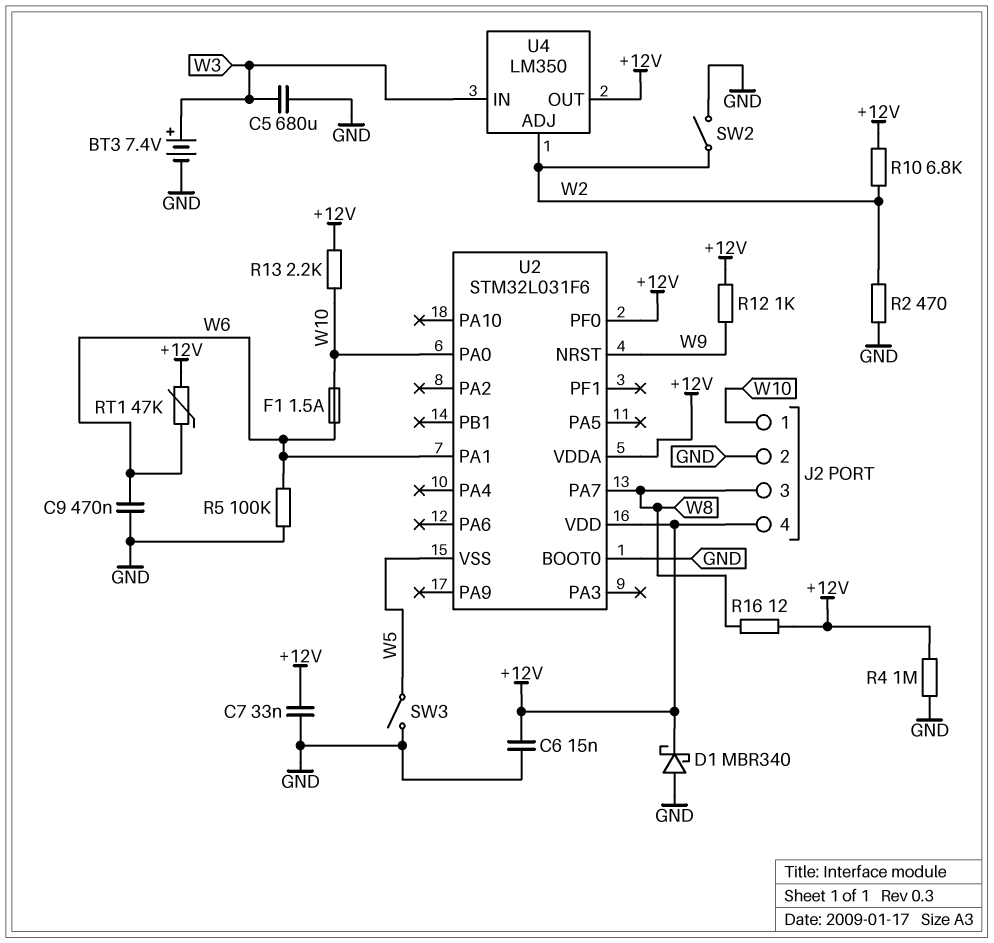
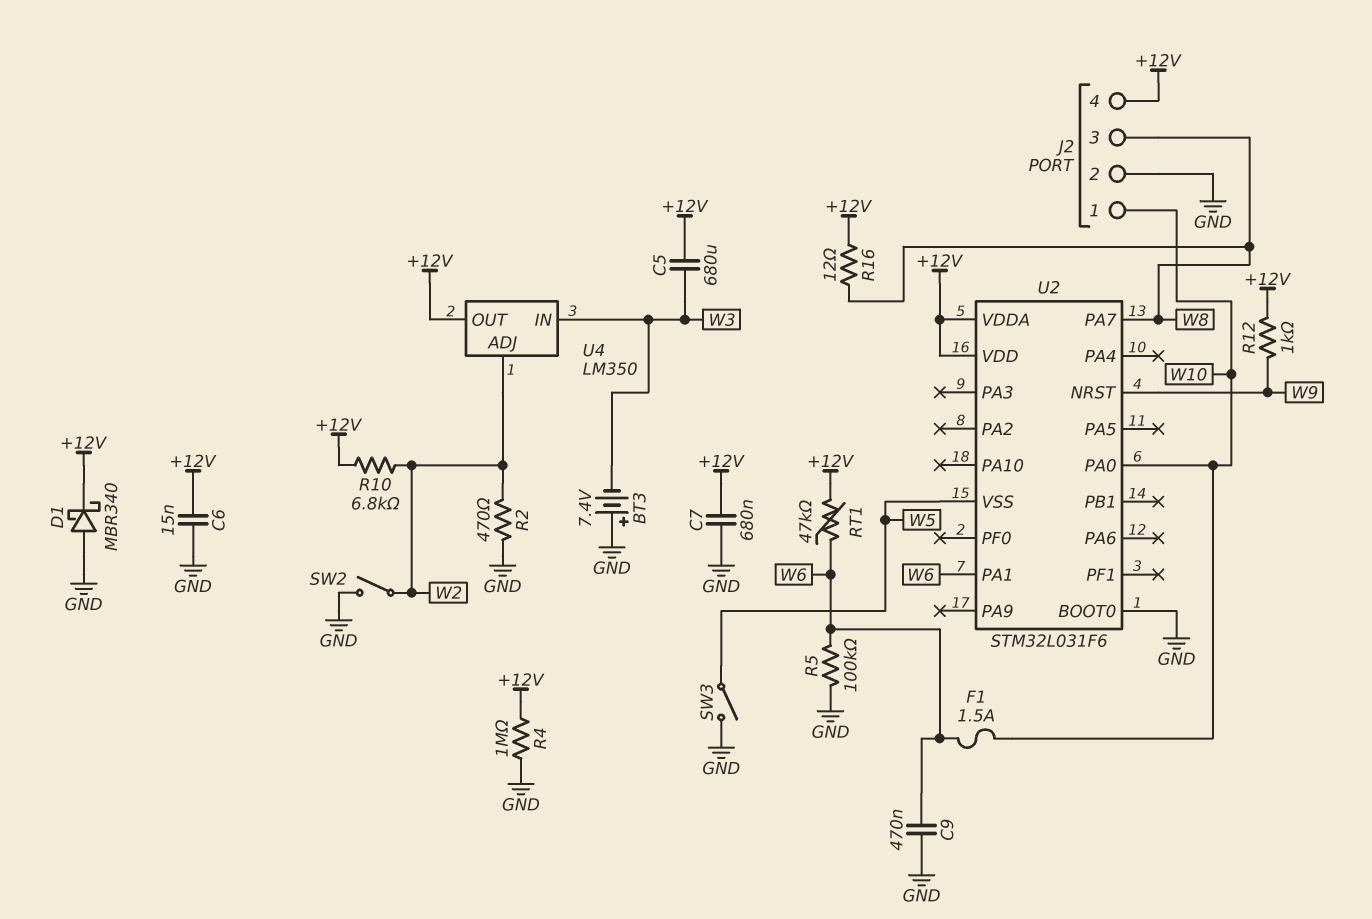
BT3: 7.4V (plus W3, minus GND) -> 7.4V (plus GND, minus W3)
C5: 680uF (GND, W3) -> 680uF (+12V, W3)
C7: 33nF (+12V, GND) -> 680nF (+12V, GND)
R13: 2.2k (+12V, W10) -> none
U2 pin PF0: +12V -> none

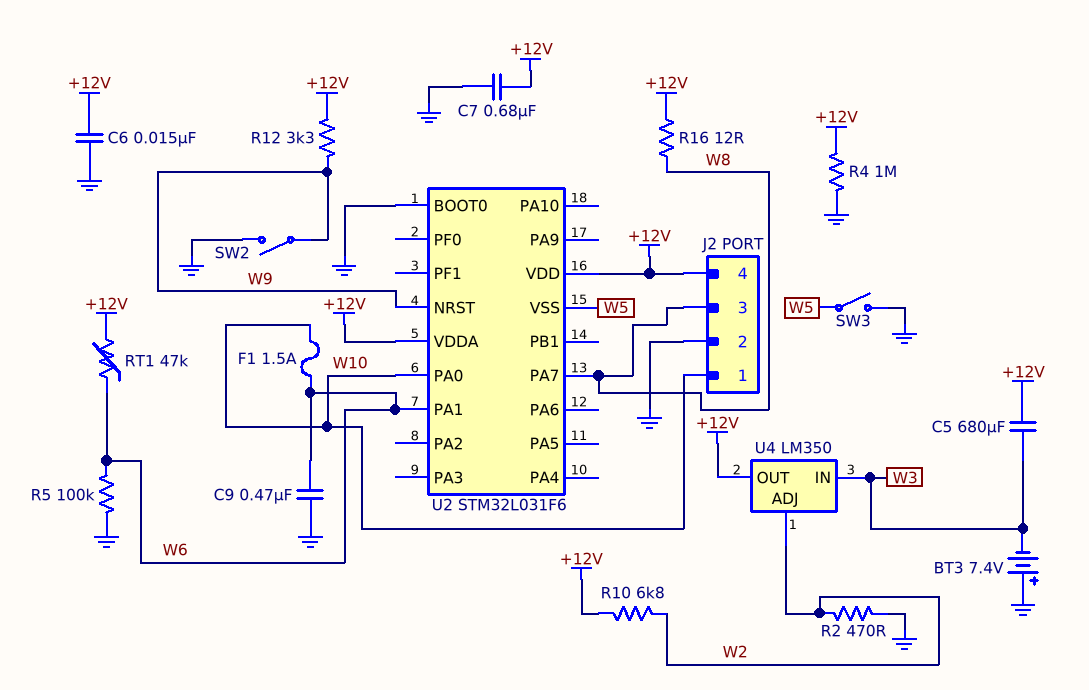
D1: schottky MBR340 (A GND, K +12V) -> none
R12: 1k (+12V, W9) -> 3.3k (+12V, W9)
SW2: switch (GND, W2) -> switch (GND, W9)

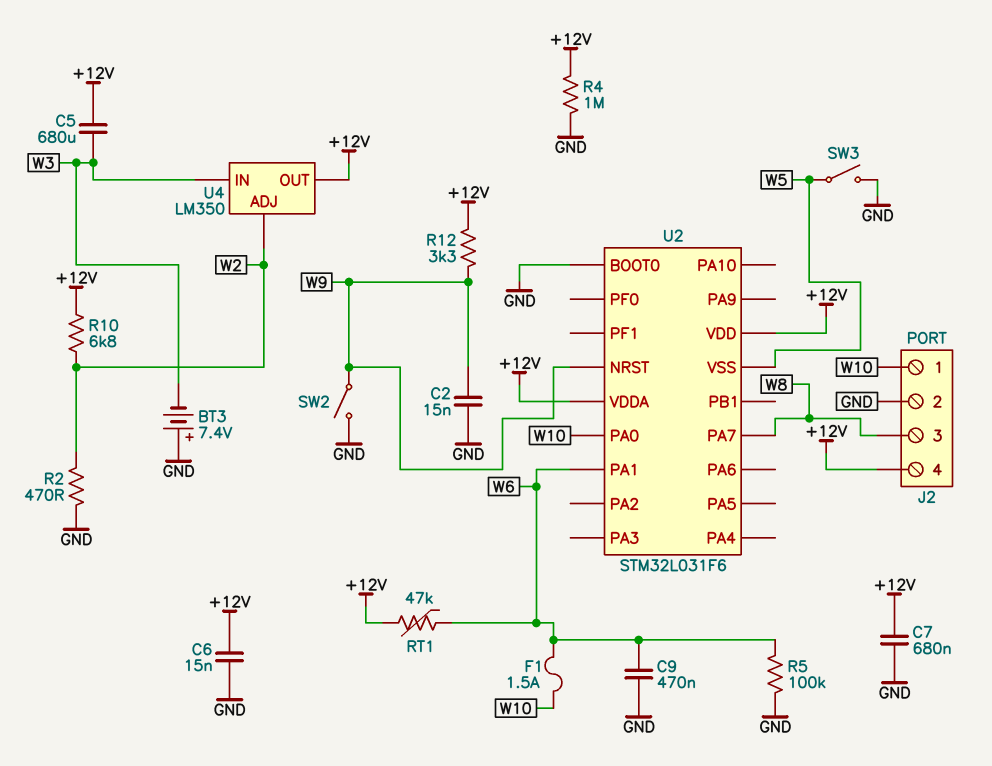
C2: none -> 15nF (GND, W9)
R16: 12 (+12V, W8) -> none

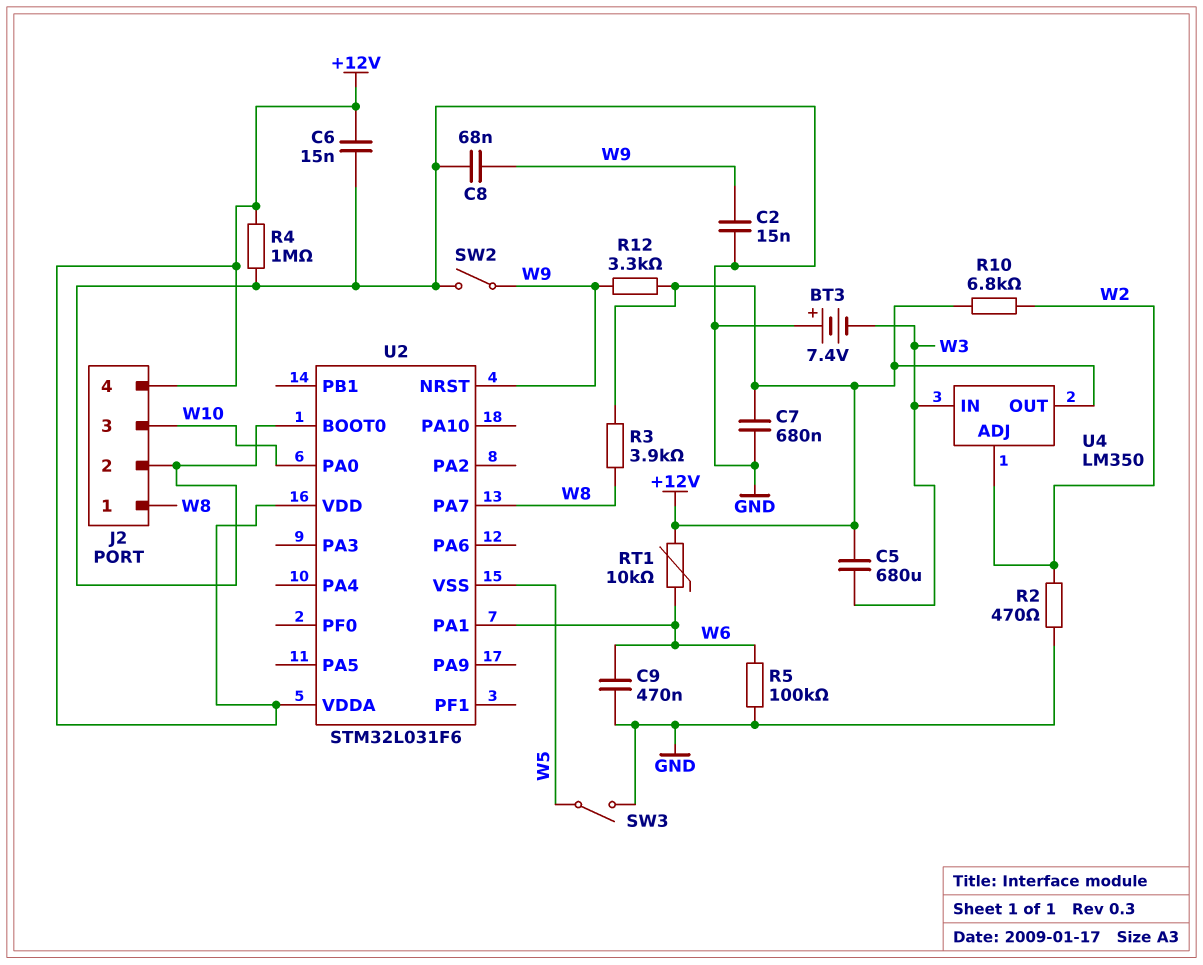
C8: none -> 68nF (GND, W9)
F1: 1.5A (W6, W10) -> none
J2 pin 1: W10 -> W8
J2 pin 3: W8 -> W10
R3: none -> 3.9k (+12V, W8)
RT1: 47k (+12V, W6) -> 10k (+12V, W6)

